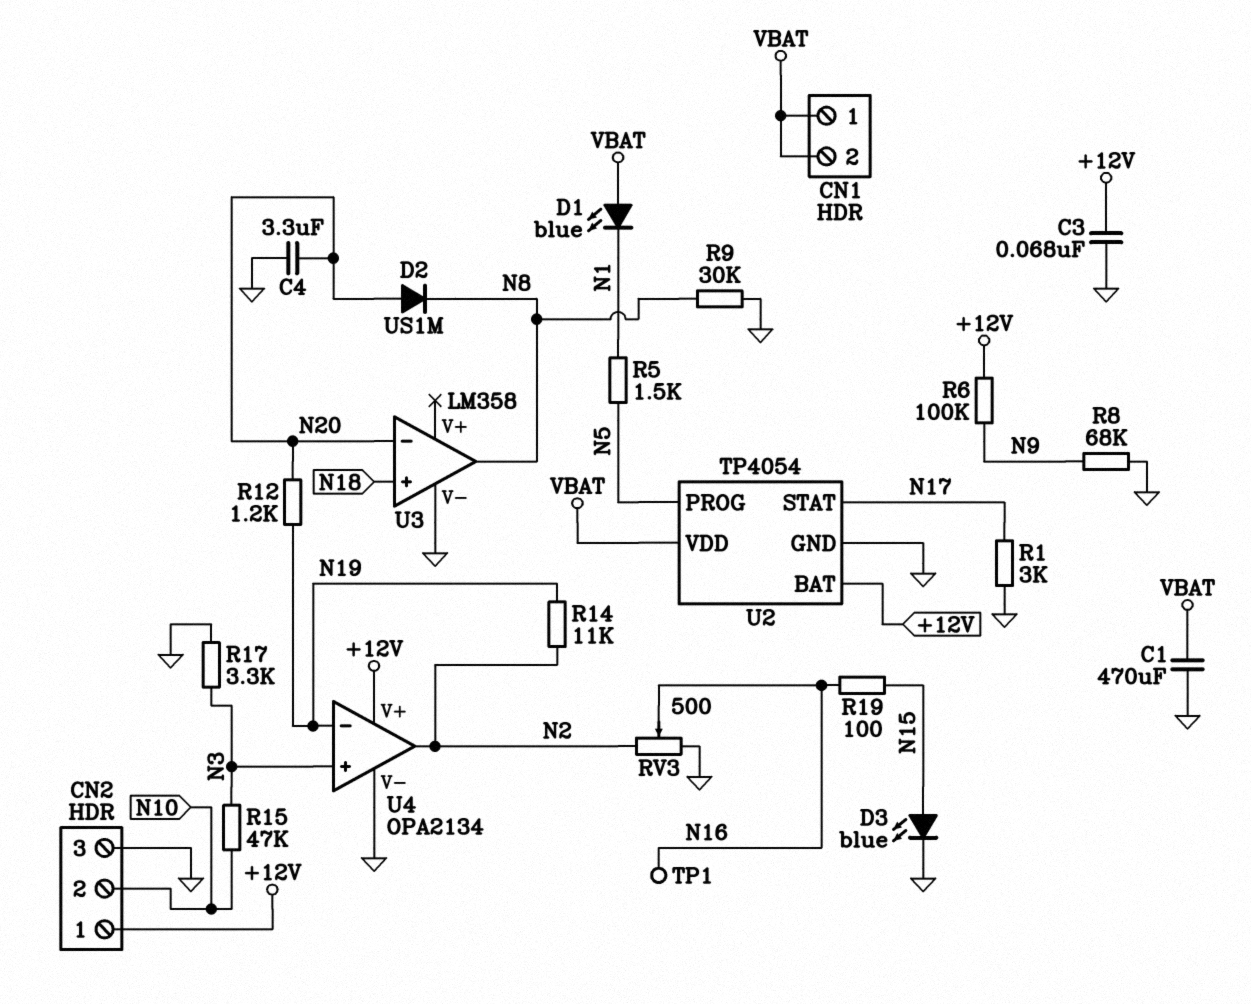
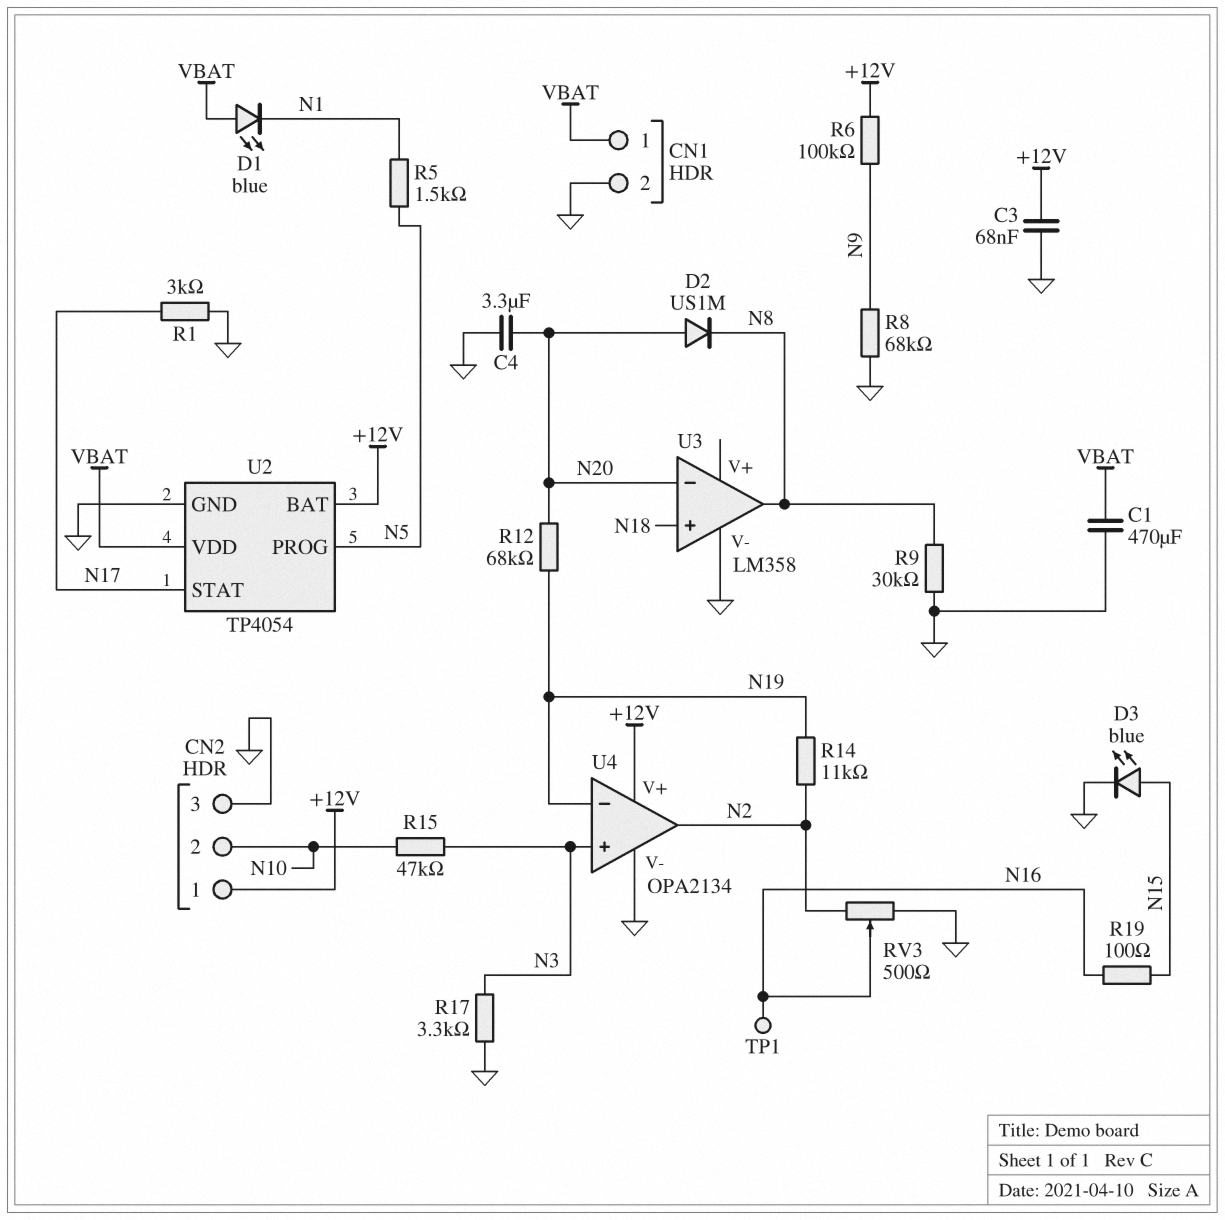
CN1 pin 2: VBAT -> GND
R12: 1.2k (N19, N20) -> 68k (N19, N20)

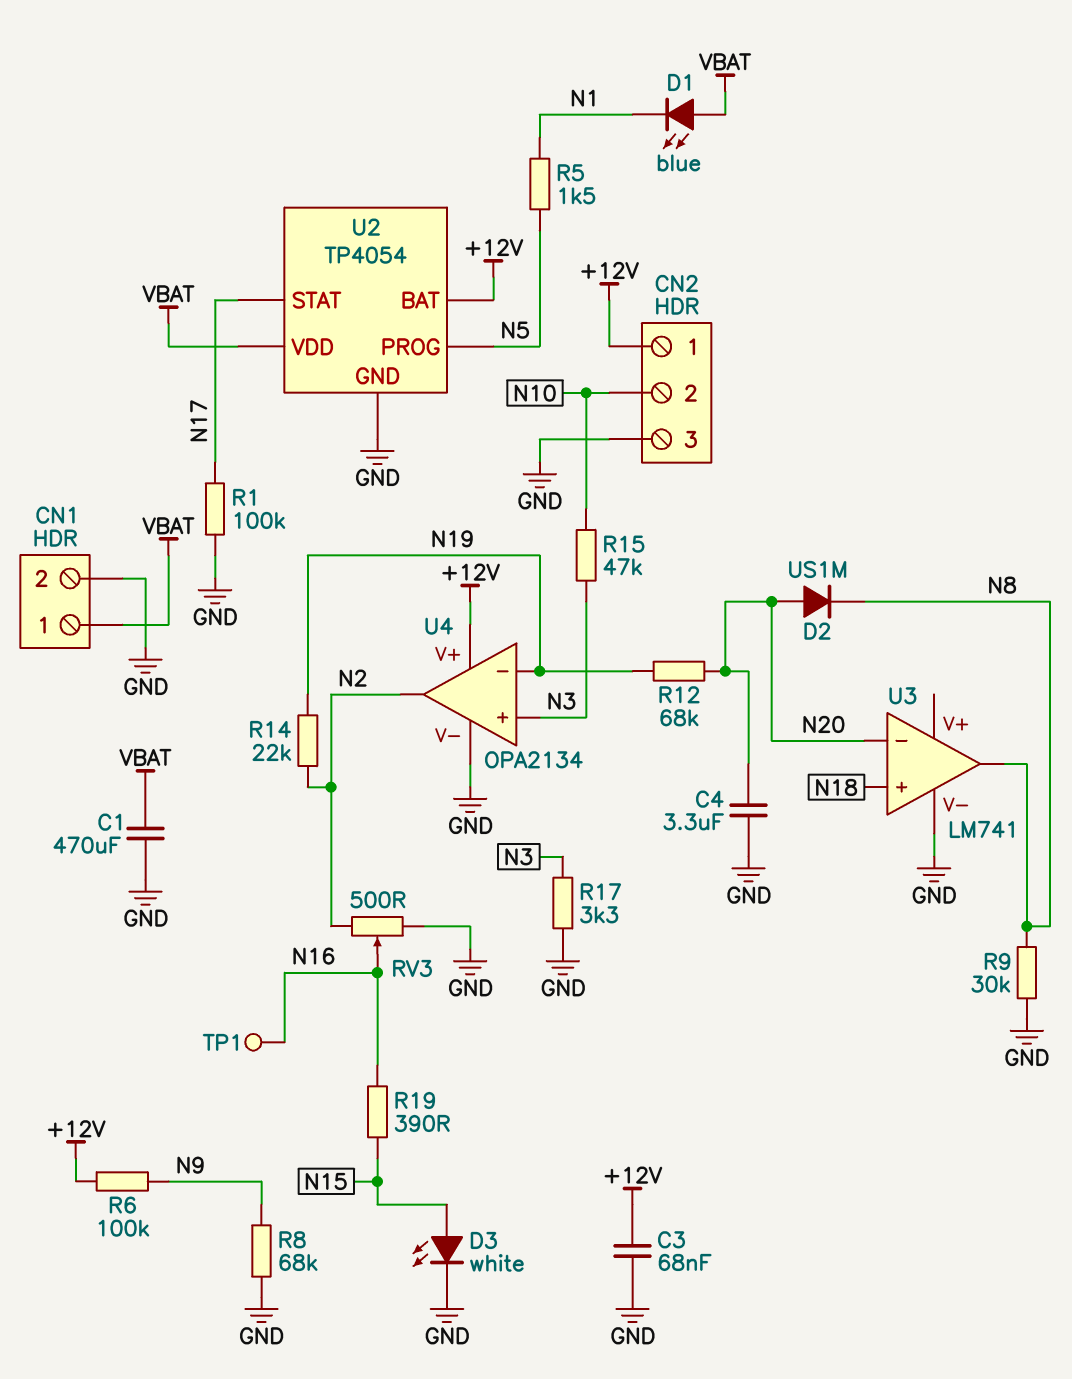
D3: LED blue (A N15, K GND) -> LED white (A N15, K GND)
R1: 3k (GND, N17) -> 100k (GND, N17)
R14: 11k (N2, N19) -> 22k (N2, N19)
R19: 100 (N15, N16) -> 390 (N15, N16)
U3: LM358 -> LM741

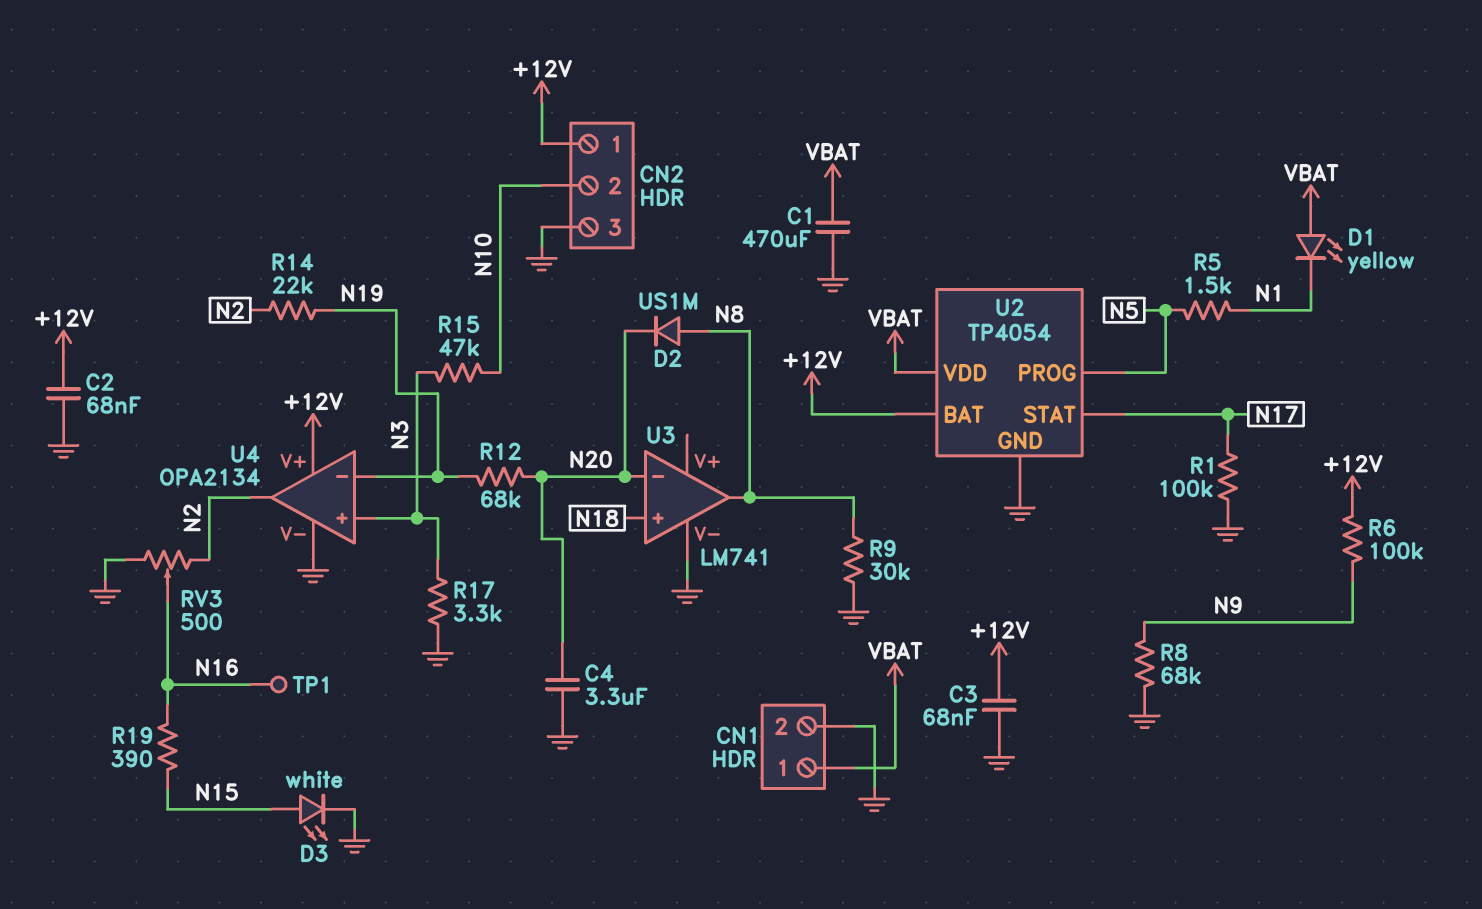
C2: none -> 68nF (+12V, GND)
D1: LED blue (A VBAT, K N1) -> LED yellow (A VBAT, K N1)
D2: diode US1M (A N20, K N8) -> diode US1M (A N8, K N20)

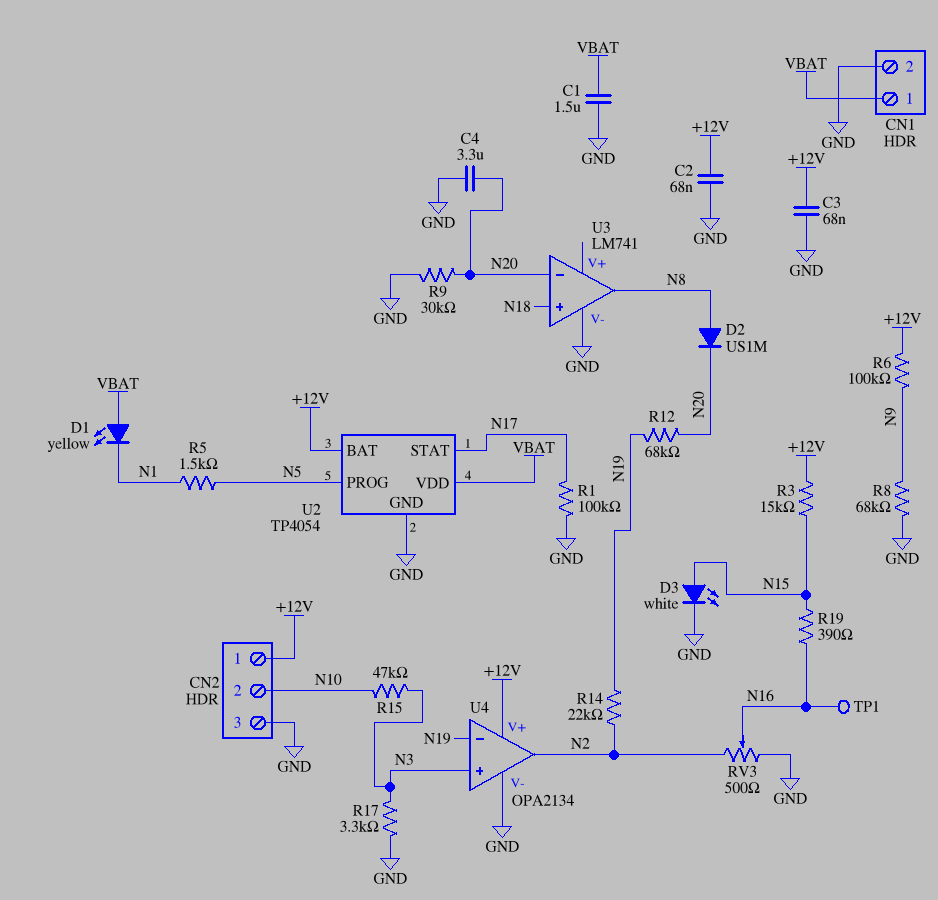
C1: 470uF (GND, VBAT) -> 1.5uF (GND, VBAT)
R3: none -> 15k (+12V, N15)
R9: 30k (GND, N8) -> 30k (GND, N20)

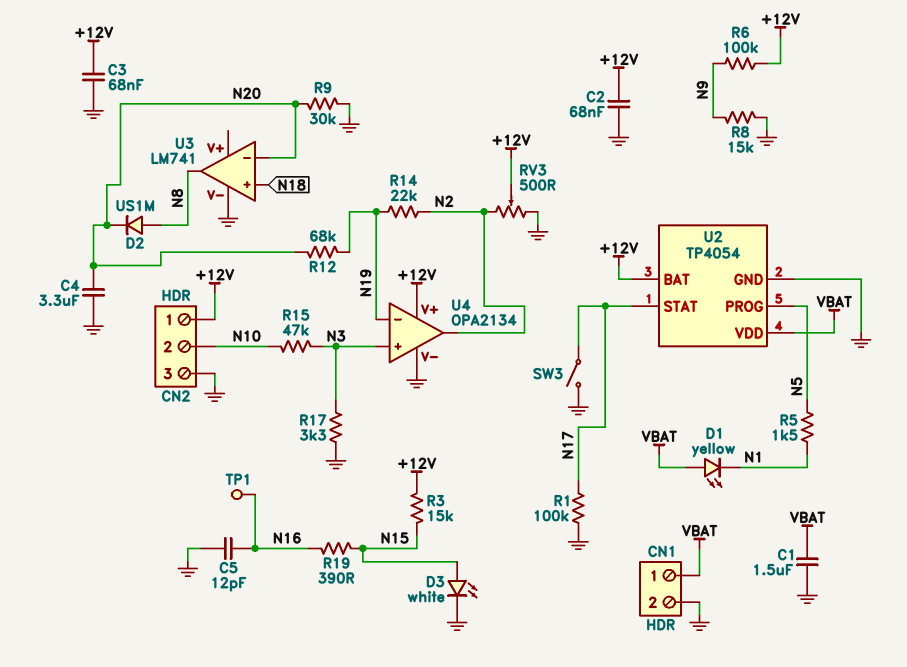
C5: none -> 12pF (GND, N16)
R8: 68k (GND, N9) -> 15k (GND, N9)
RV3: 500 (GND, N2, wiper N16) -> 500 (GND, N2, wiper +12V)
SW3: none -> switch (GND, N17)

